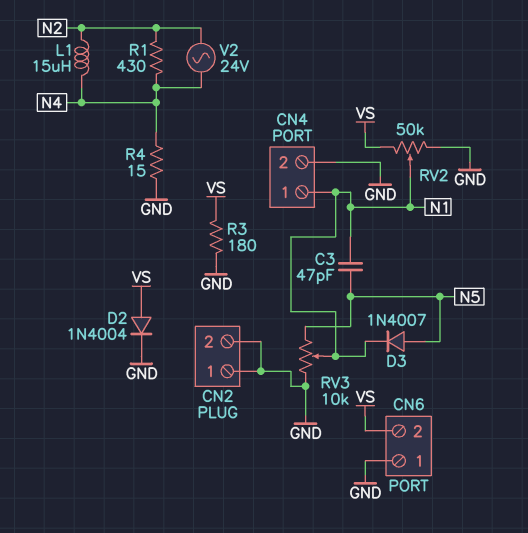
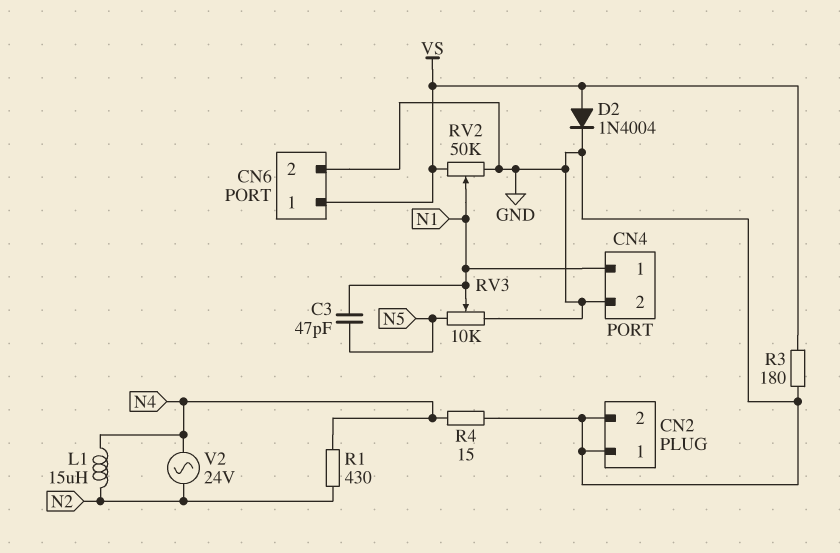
CN6 pin 1: GND -> VS
CN6 pin 2: VS -> GND
D3: diode 1N4007 (A N5, K N1) -> none

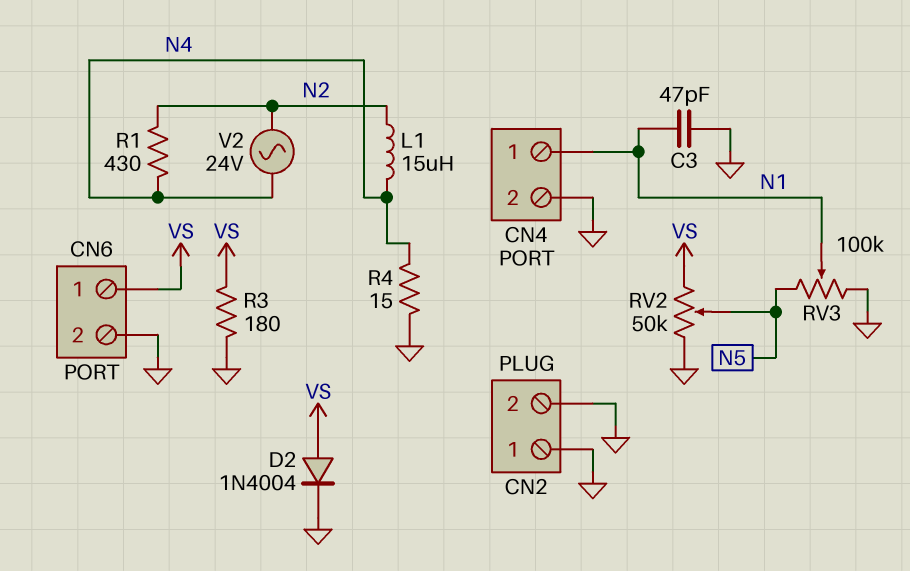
C3: 47pF (N1, N5) -> 47pF (GND, N1)
RV2: 50k (GND, VS, wiper N1) -> 50k (GND, VS, wiper N5)
RV3: 10k (GND, N5, wiper N1) -> 100k (GND, N5, wiper N1)

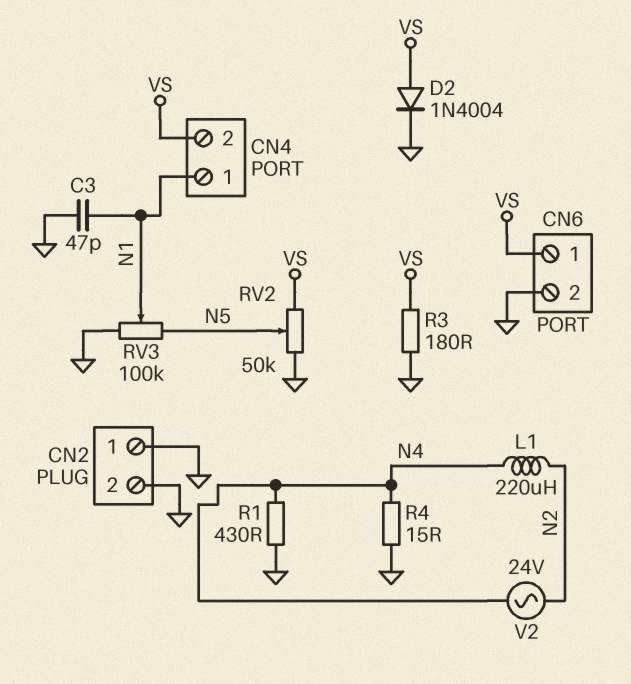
CN4 pin 2: GND -> VS
L1: 15uH (N2, N4) -> 220uH (N2, N4)
R1: 430 (N2, N4) -> 430 (GND, N4)

